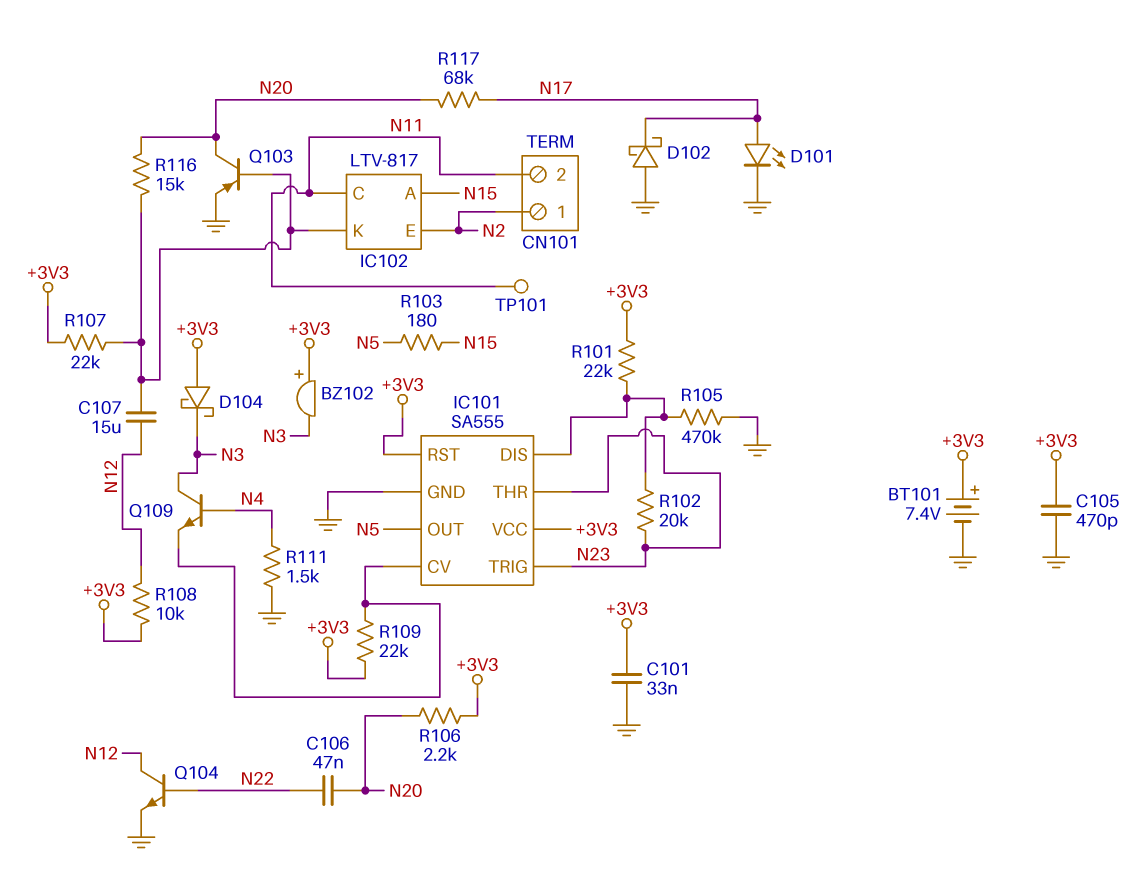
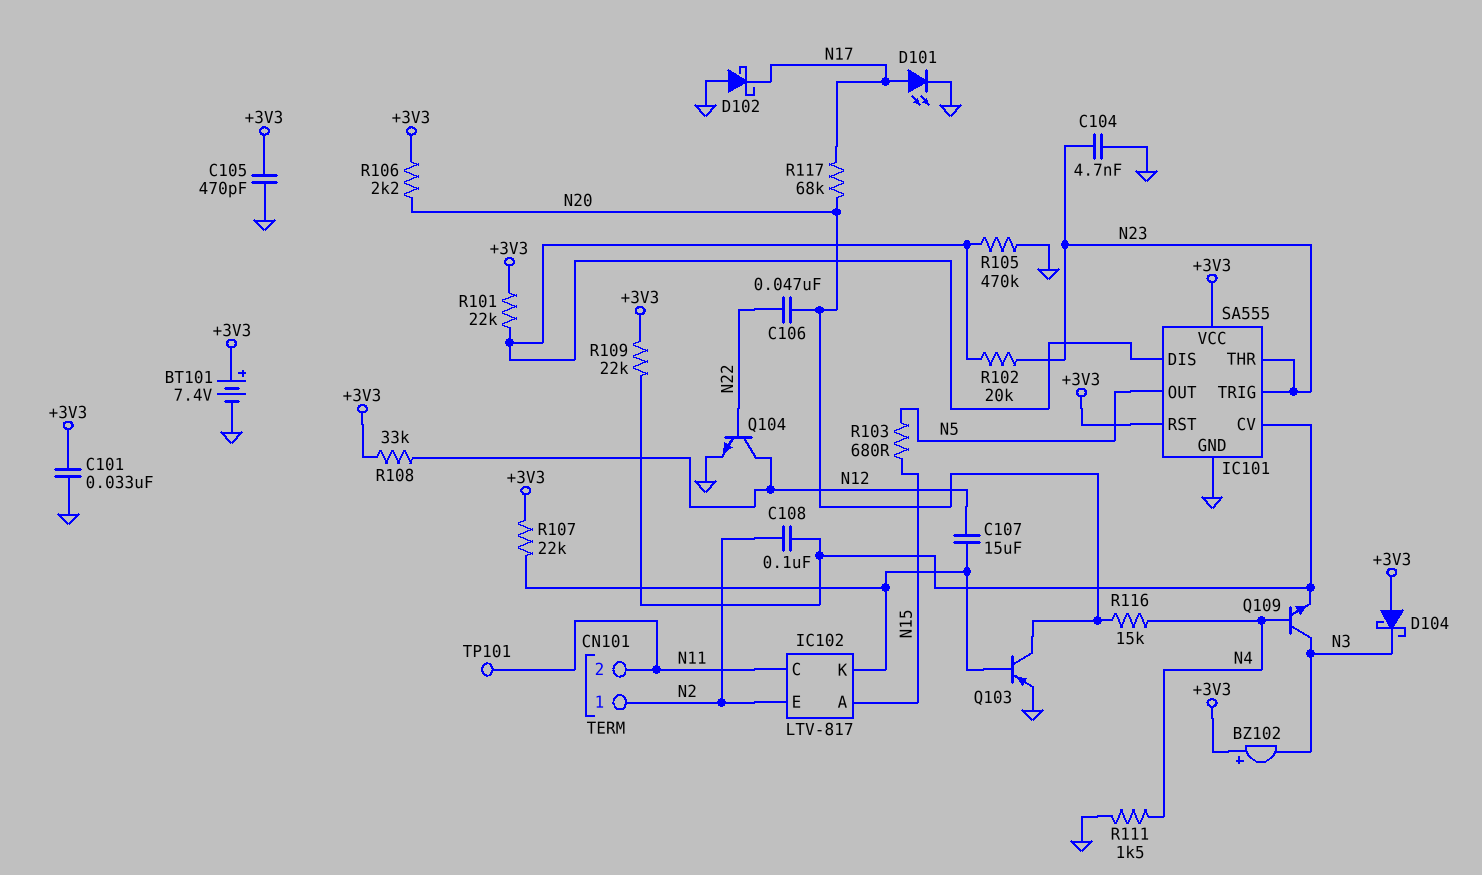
C104: none -> 4.7nF (GND, N23)
C108: none -> 100nF (IC101/CV, N2)
R103: 180 (N5, N15) -> 680 (N5, N15)
R108: 10k (+3V3, N12) -> 33k (+3V3, N12)
R116: 15k (IC102/K, N20) -> 15k (N4, N20)

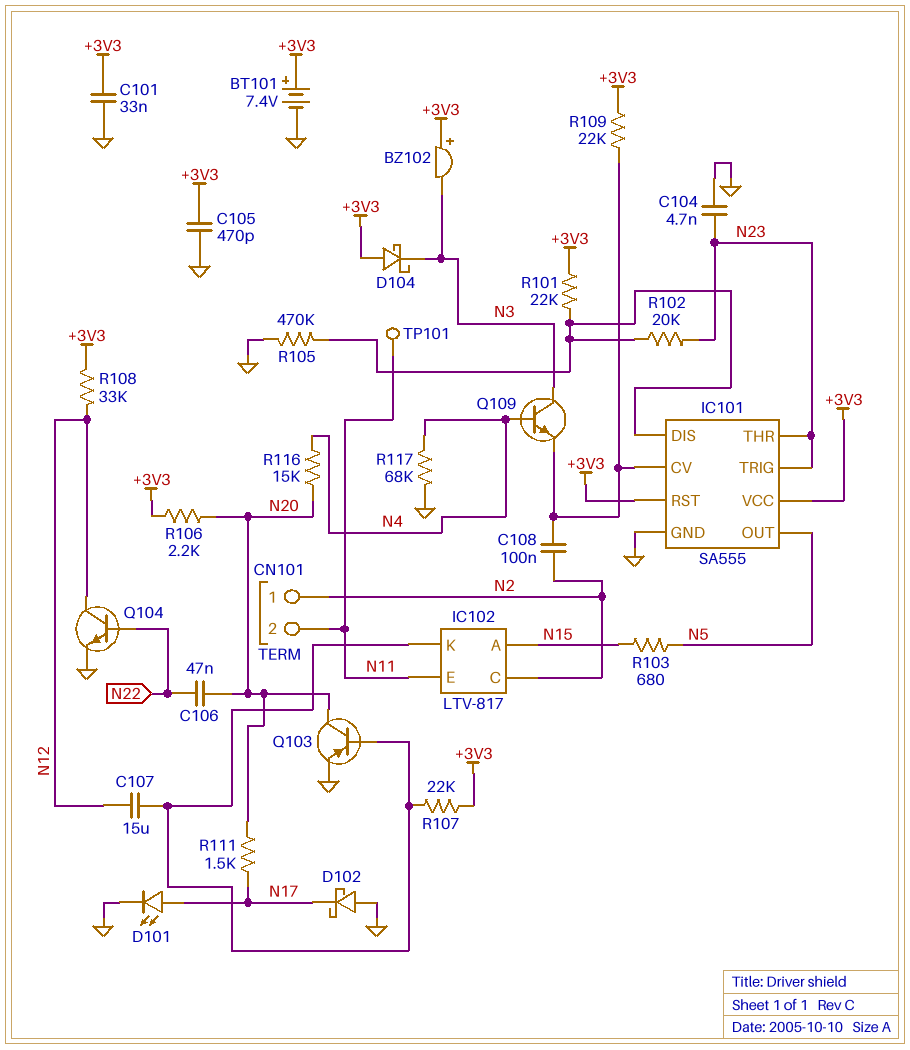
IC102 pin C: N11 -> N2
IC102 pin E: N2 -> N11
R111: 1.5k (GND, N4) -> 1.5k (N17, N20)
R117: 68k (N17, N20) -> 68k (GND, N4)

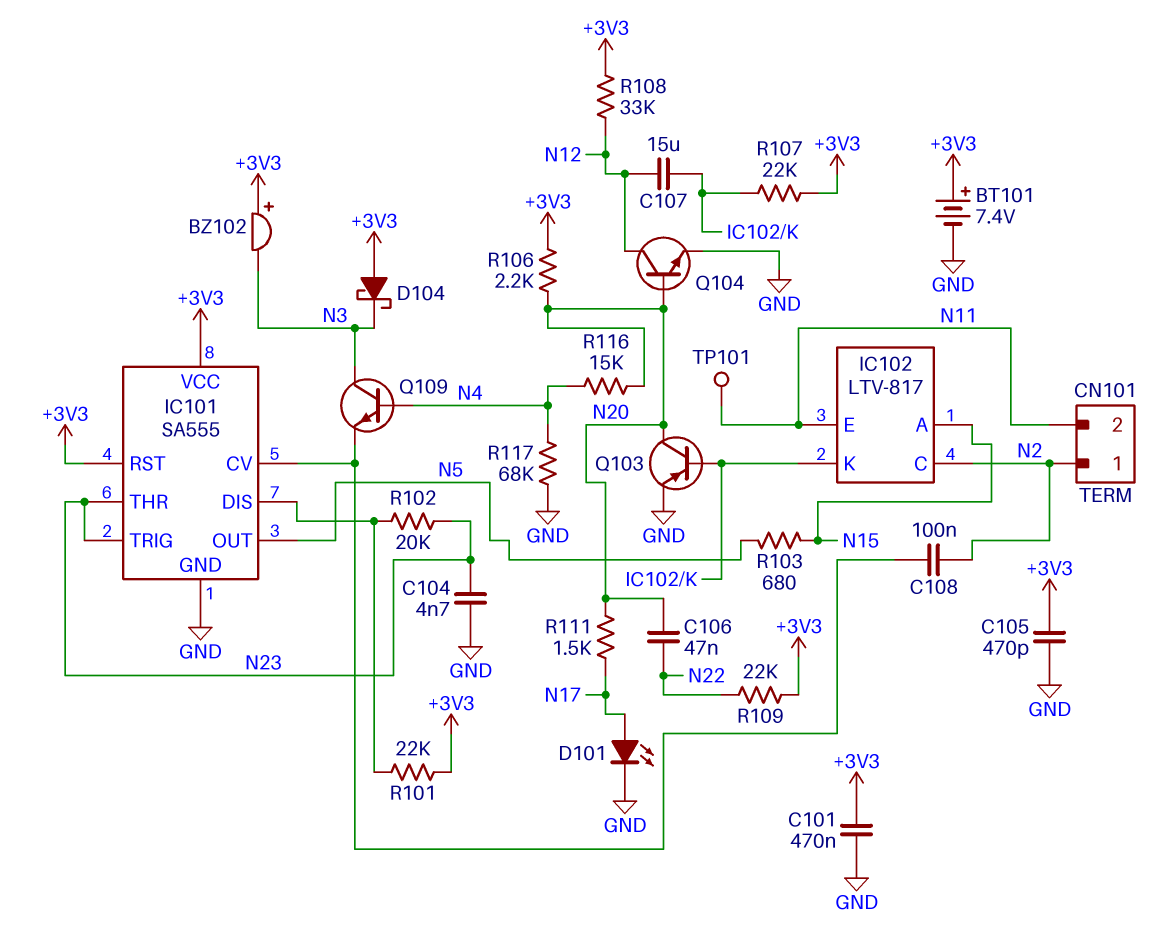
C101: 33nF (+3V3, GND) -> 470nF (+3V3, GND)
D102: schottky (A GND, K N17) -> none
Q104: NPN (B N22, C N12, E GND) -> NPN (B N20, C N12, E GND)
R105: 470k (GND, IC101/DIS) -> none
R109: 22k (+3V3, IC101/CV) -> 22k (+3V3, N22)

